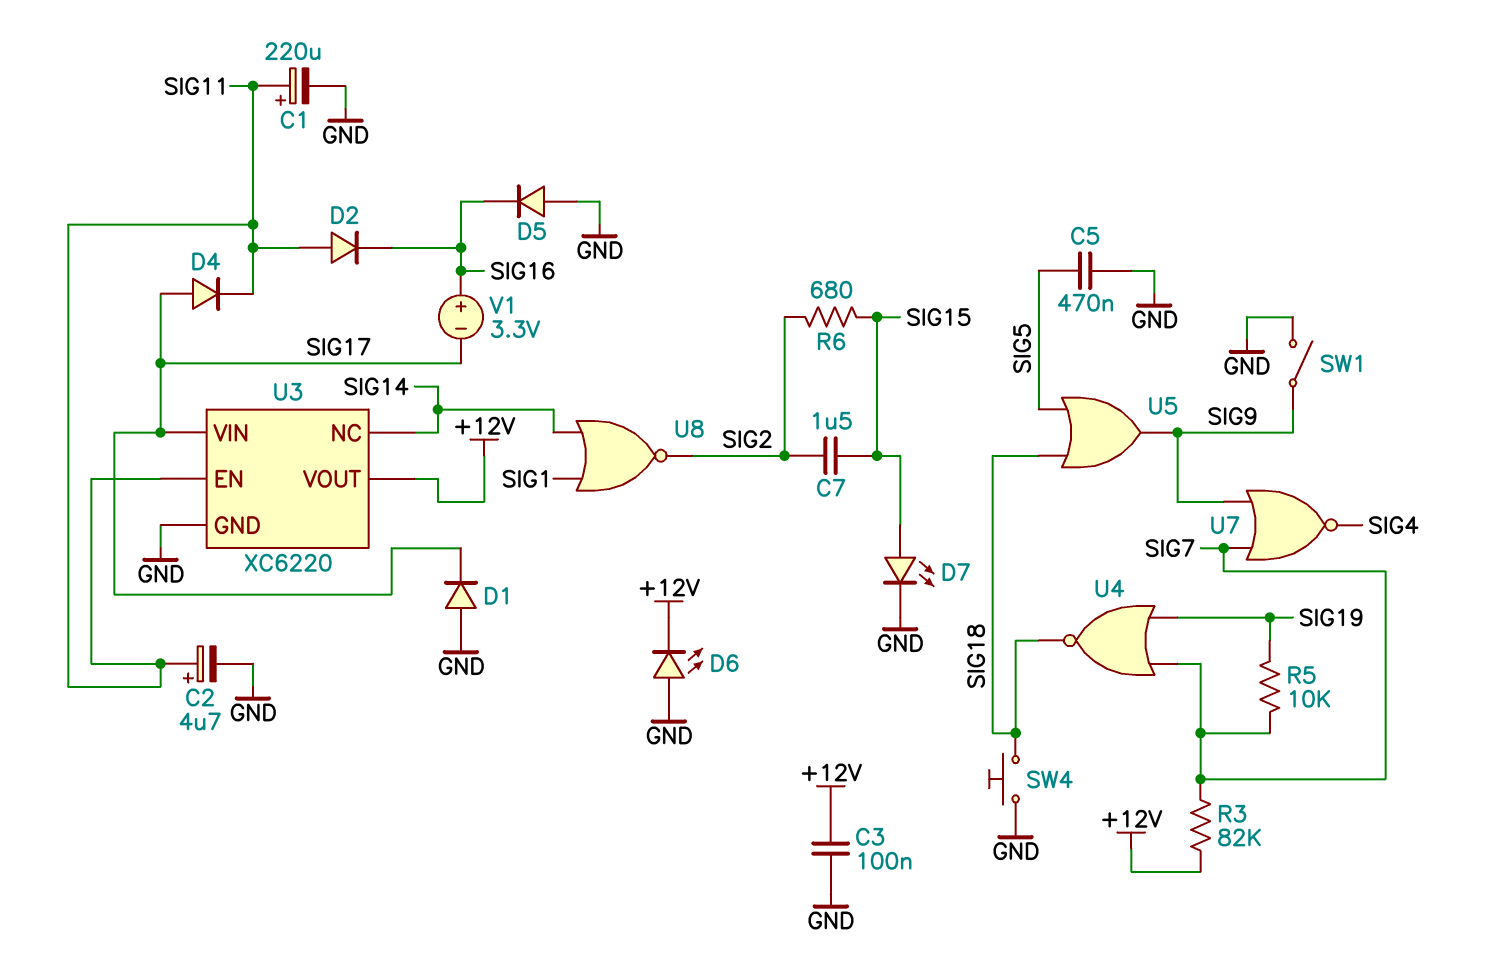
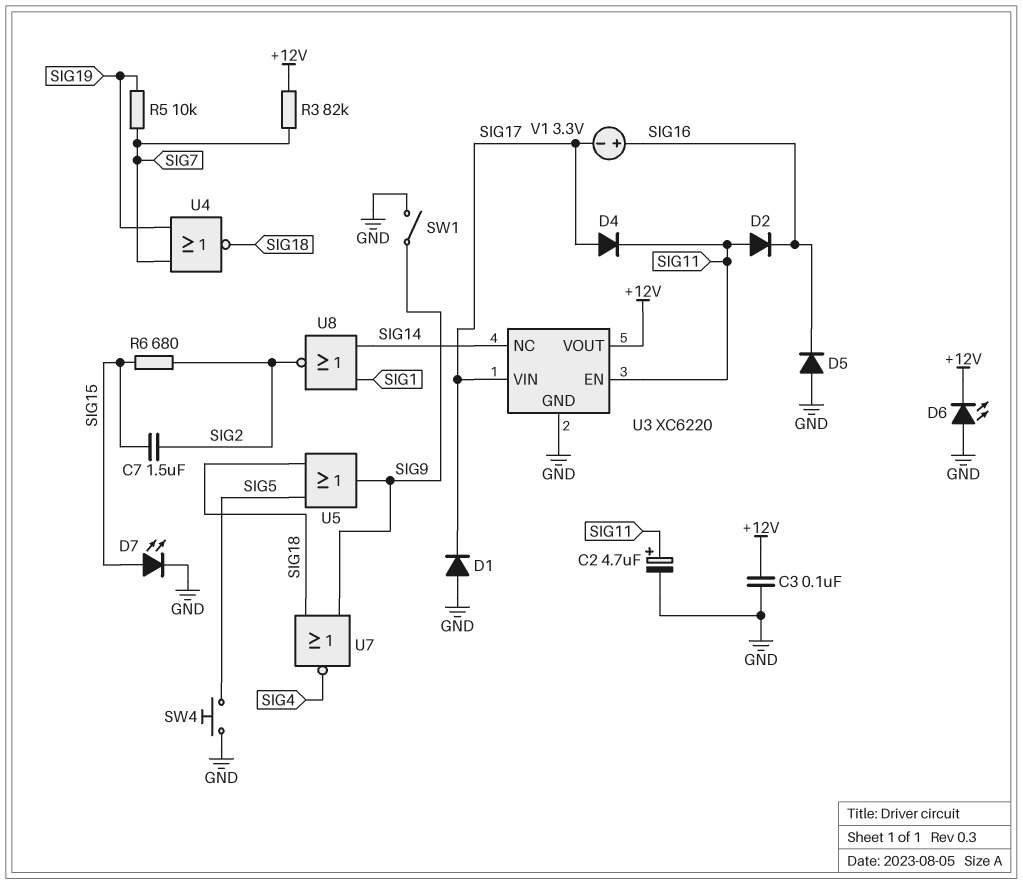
C1: 220uF (plus SIG11, minus GND) -> none
C5: 470nF (GND, SIG5) -> none
SW4: button (GND, SIG18) -> button (GND, SIG5)
U7: NOR (in SIG7, in SIG9, out SIG4) -> NOR (in SIG9, in SIG18, out SIG4)

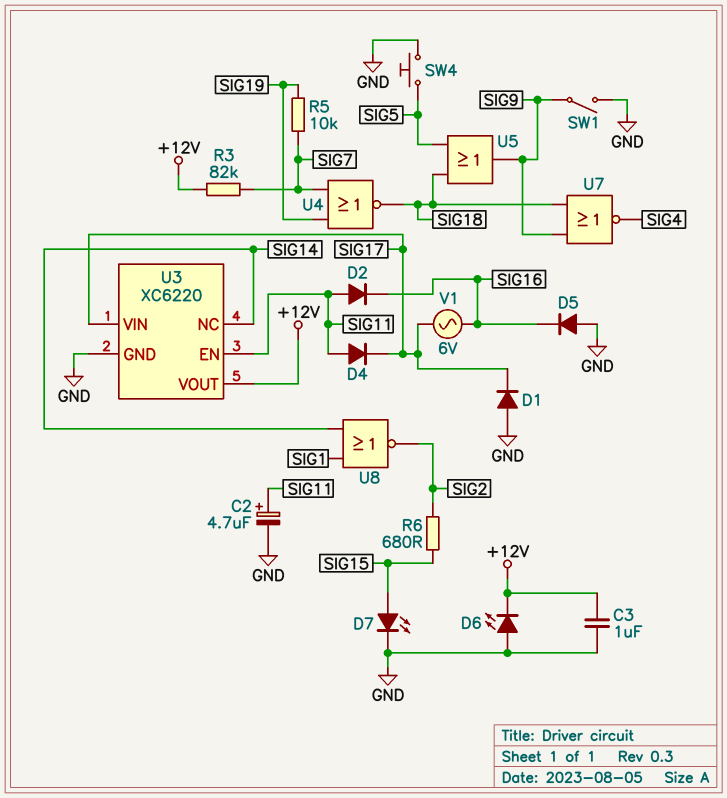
C3: 100nF (+12V, GND) -> 1uF (+12V, GND)
C7: 1.5uF (SIG2, SIG15) -> none
D4: diode (A SIG17, K SIG11) -> diode (A SIG11, K SIG17)
V1: 3.3V (plus SIG16, minus SIG17) -> AC 6V (SIG16, SIG17)

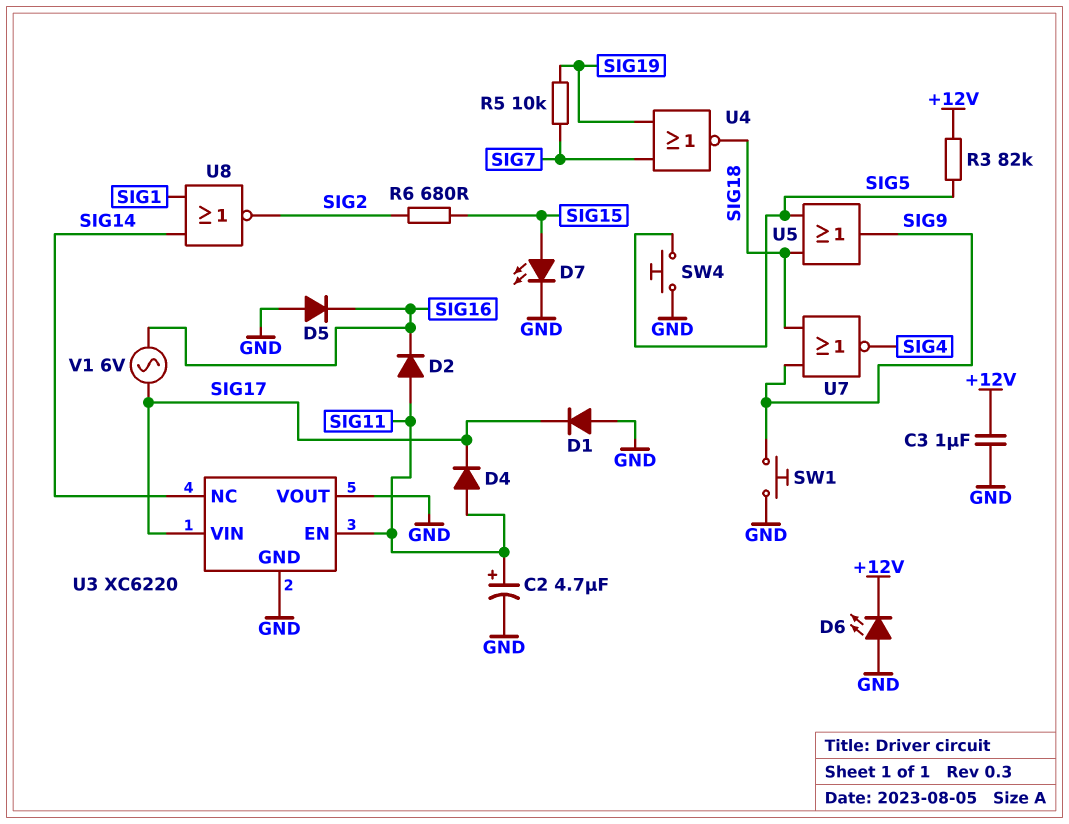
R3: 82k (+12V, SIG7) -> 82k (+12V, SIG5)
SW1: switch (GND, SIG9) -> button (GND, SIG9)
U3 pin VOUT: +12V -> GND

